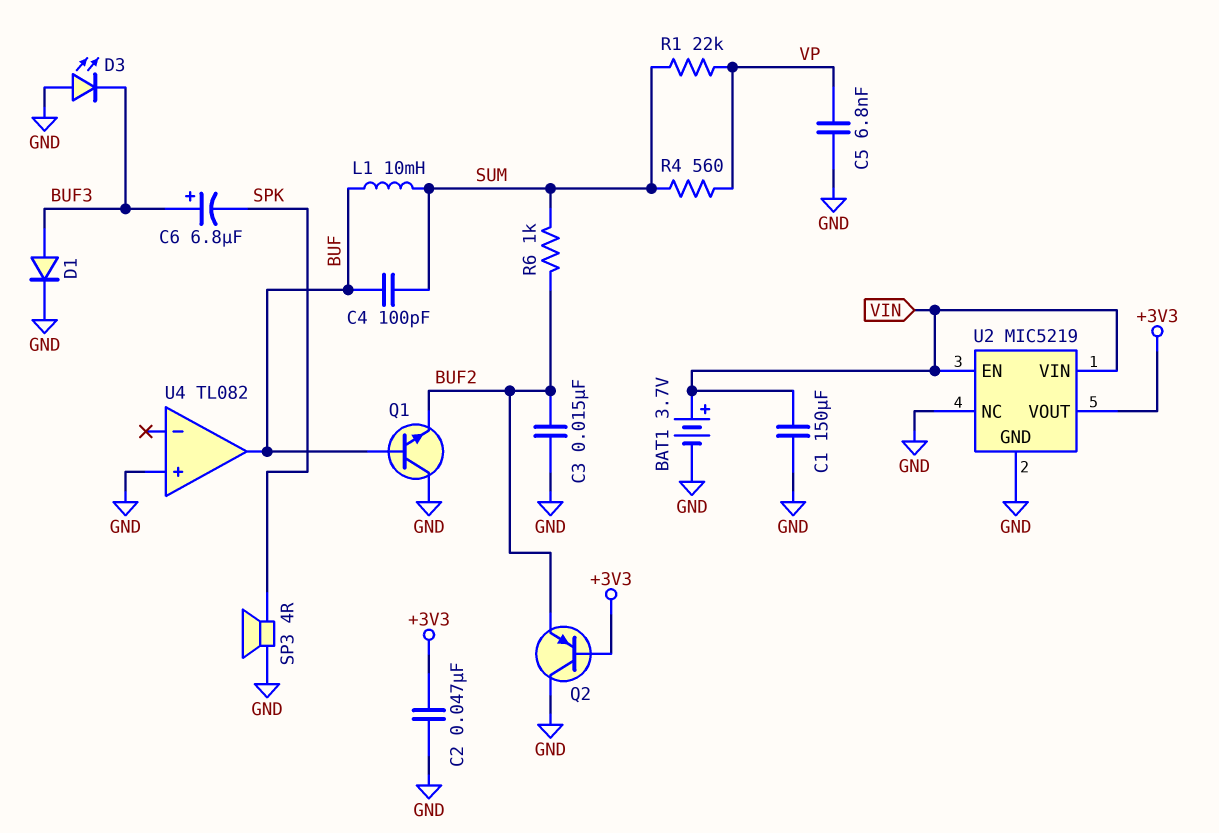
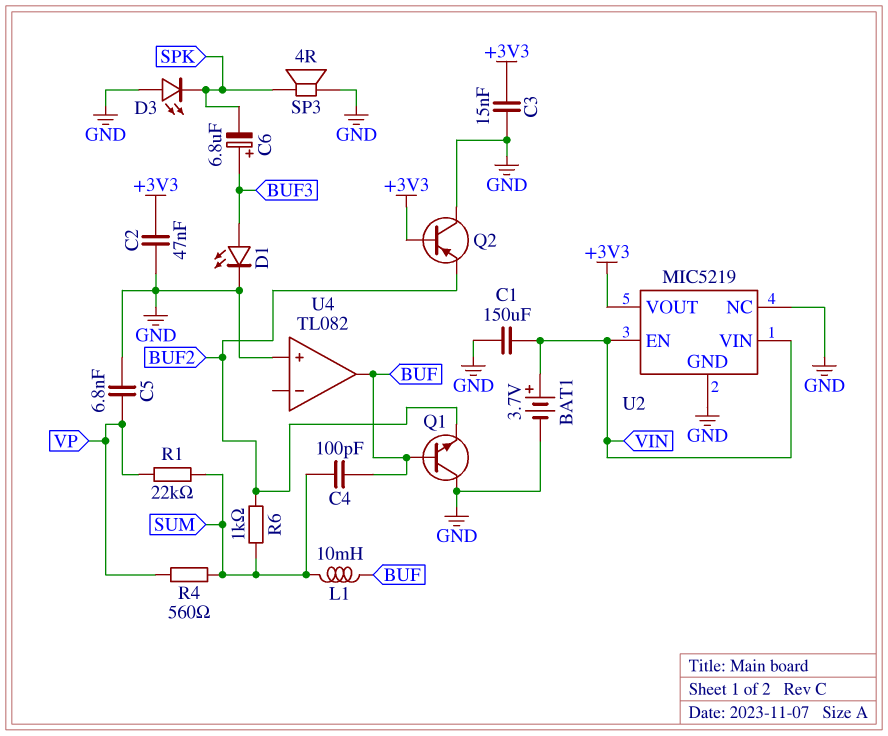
C3: 15nF (BUF2, GND) -> 15nF (+3V3, GND)
D1: diode (A BUF3, K GND) -> LED (A BUF3, K GND)
D3: LED (A GND, K BUF3) -> LED (A GND, K SPK)

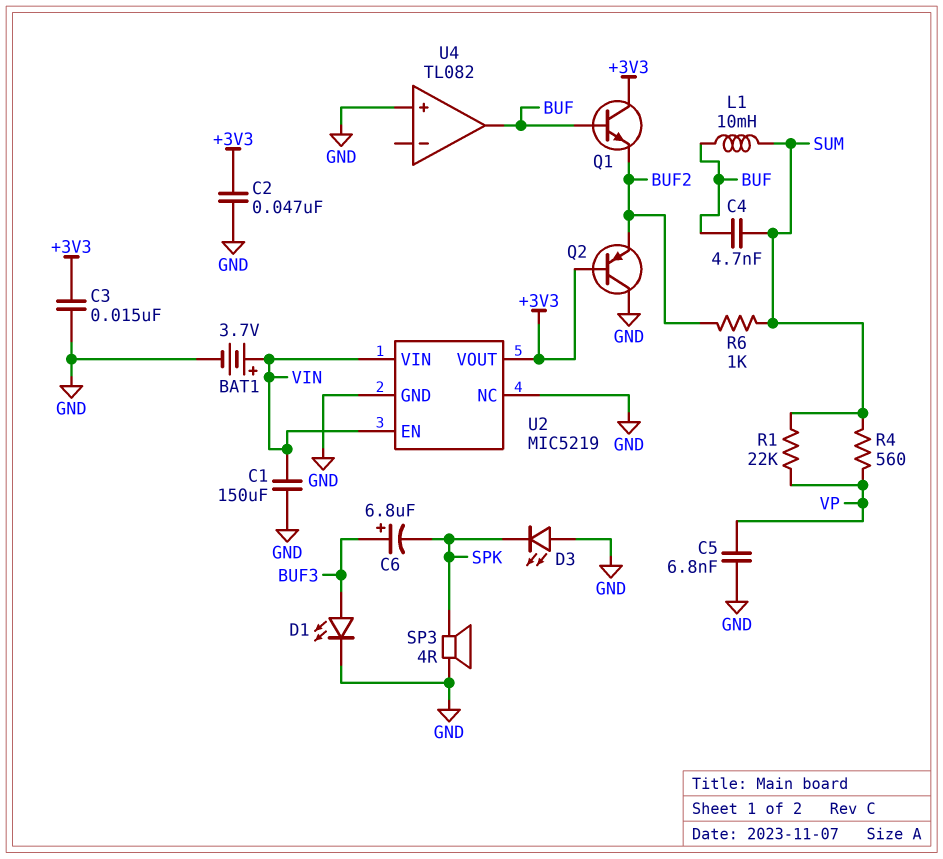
C4: 100pF (BUF, SUM) -> 4.7nF (BUF, SUM)
Q1: NPN (B BUF, C GND, E BUF2) -> NPN (B BUF, C +3V3, E BUF2)

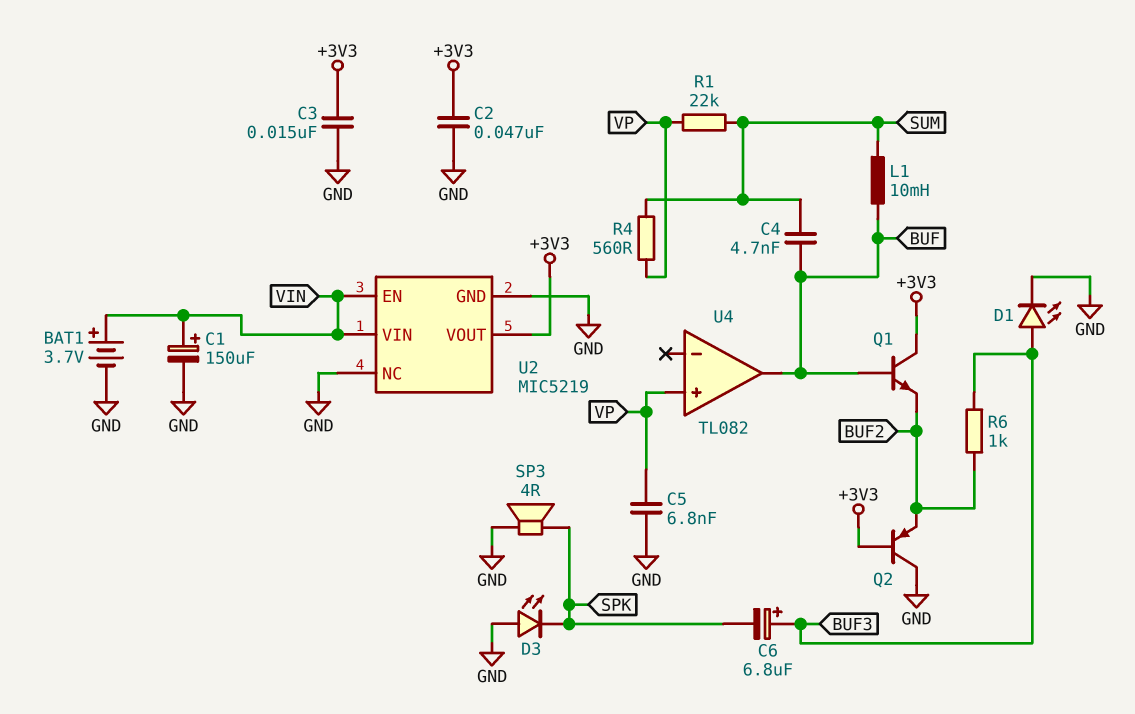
C1: 150uF (GND, VIN) -> 150uF (plus VIN, minus GND)
R6: 1k (BUF2, SUM) -> 1k (BUF2, BUF3)
U4 pin in+: GND -> VP

